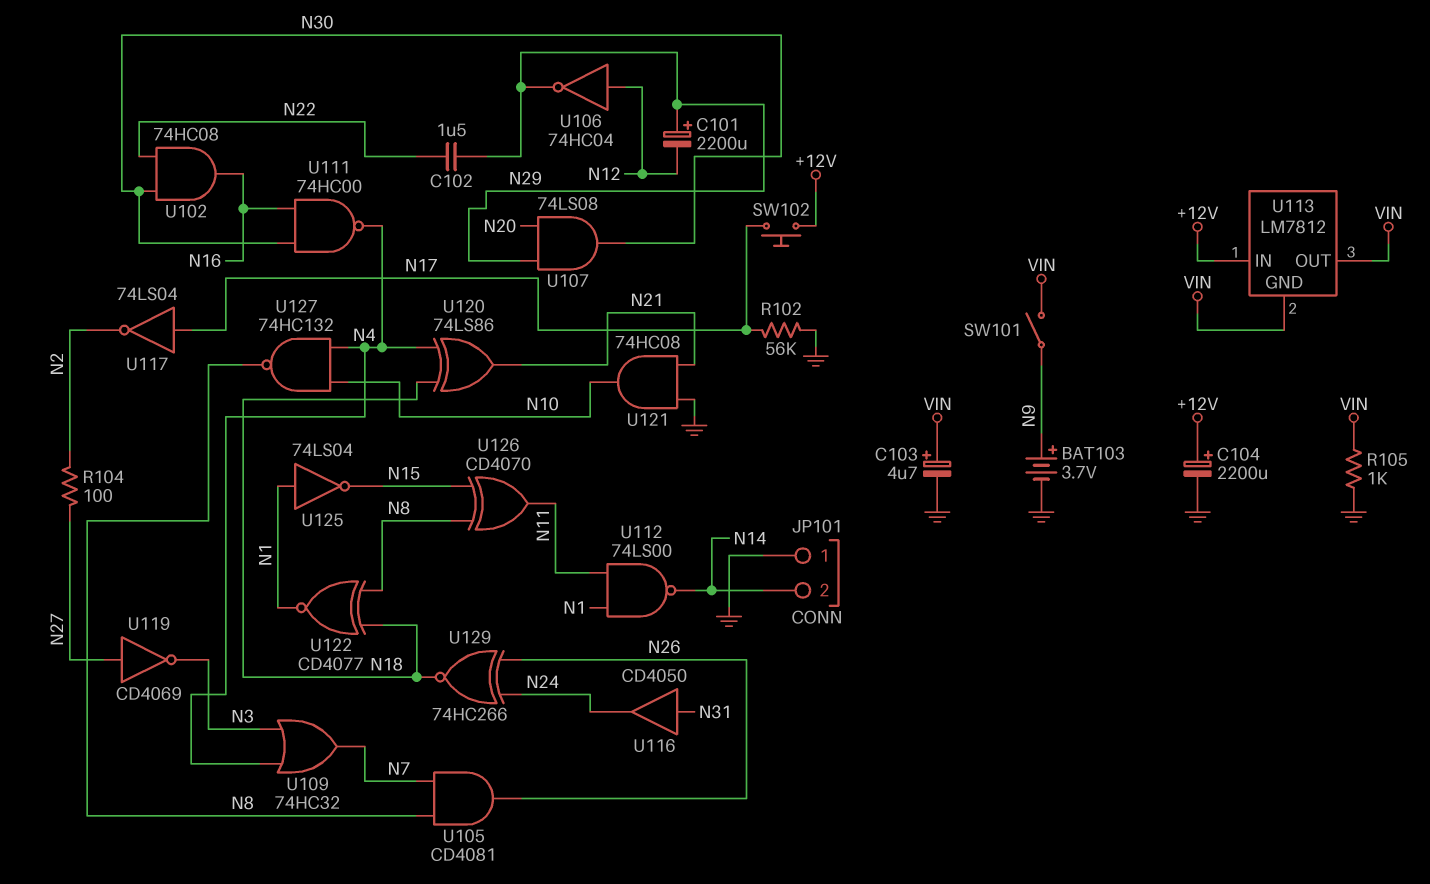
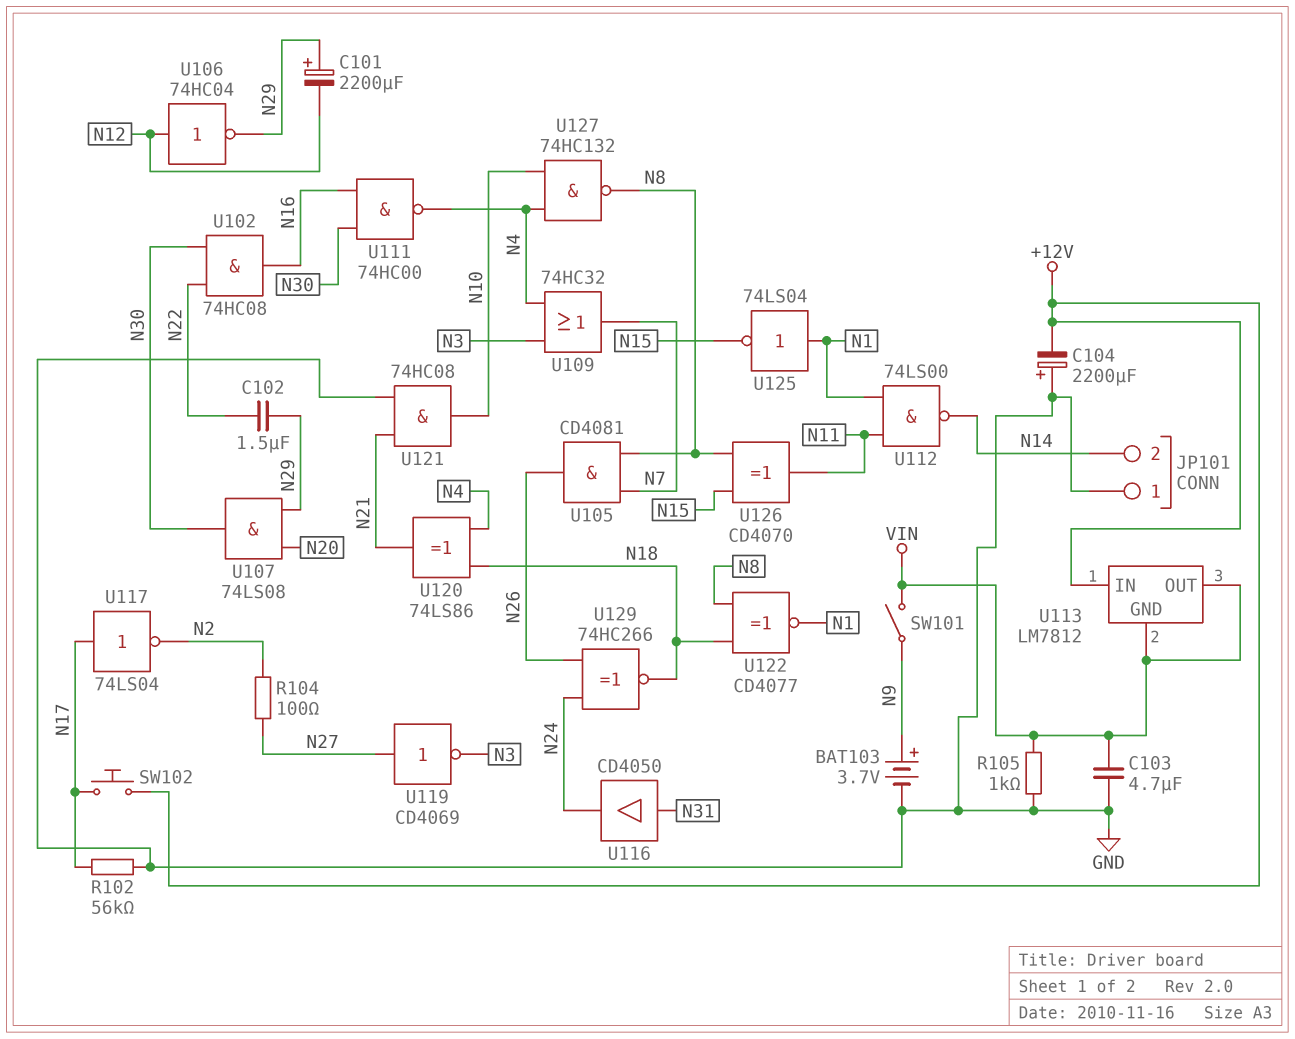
C103: 4.7uF (plus VIN, minus GND) -> 4.7uF (GND, VIN)
C104: 2200uF (plus +12V, minus GND) -> 2200uF (plus GND, minus +12V)

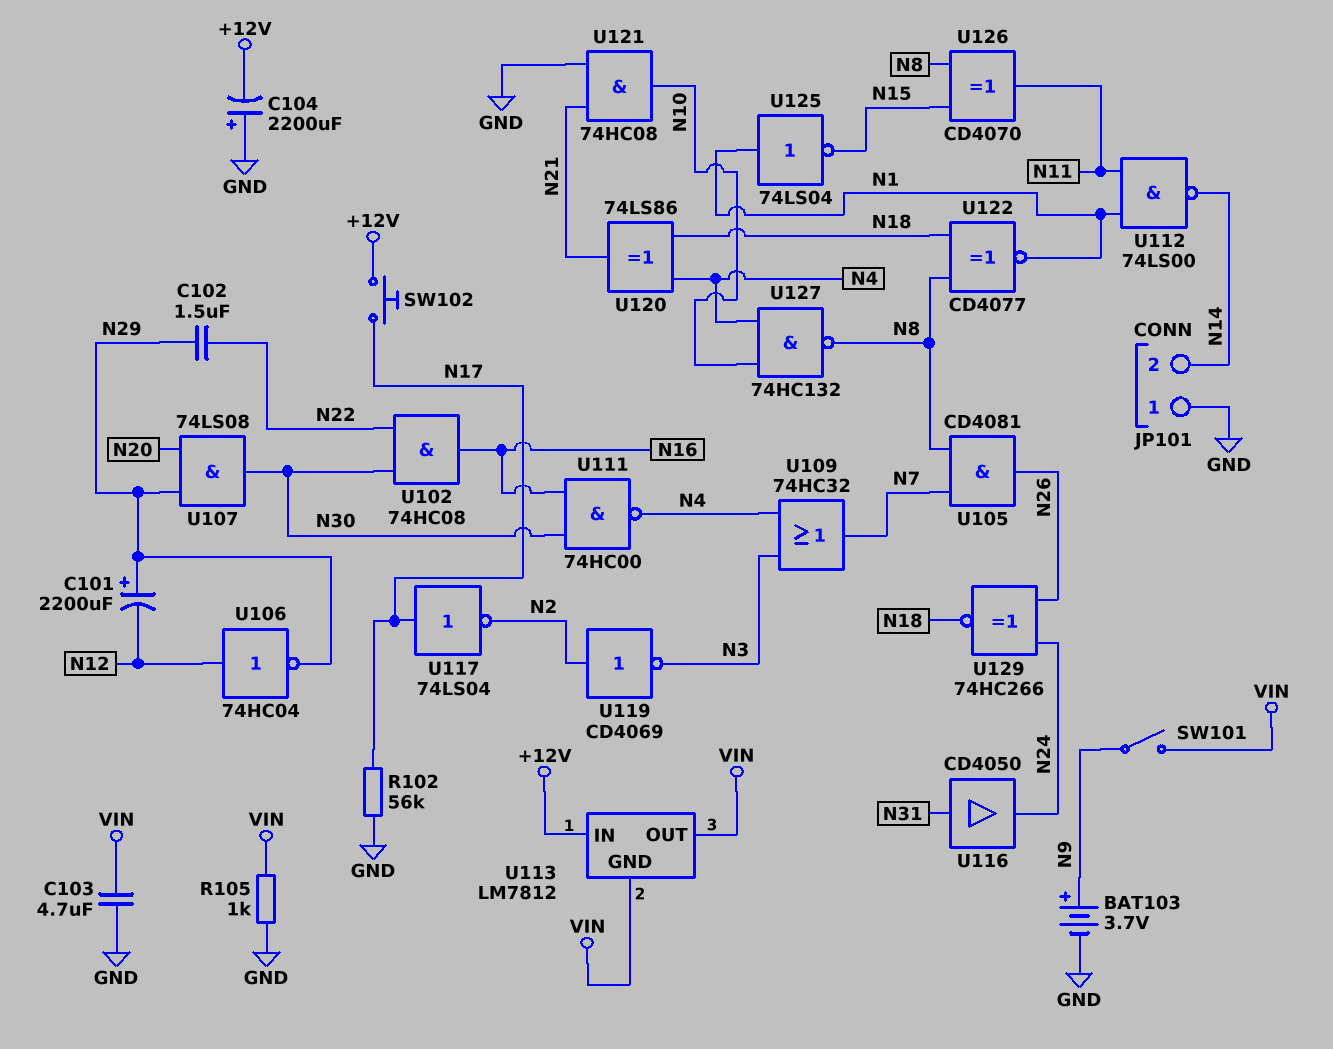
R104: 100 (N2, N27) -> none
U119: NOT CD4069 (in N27, out N3) -> NOT CD4069 (in N2, out N3)

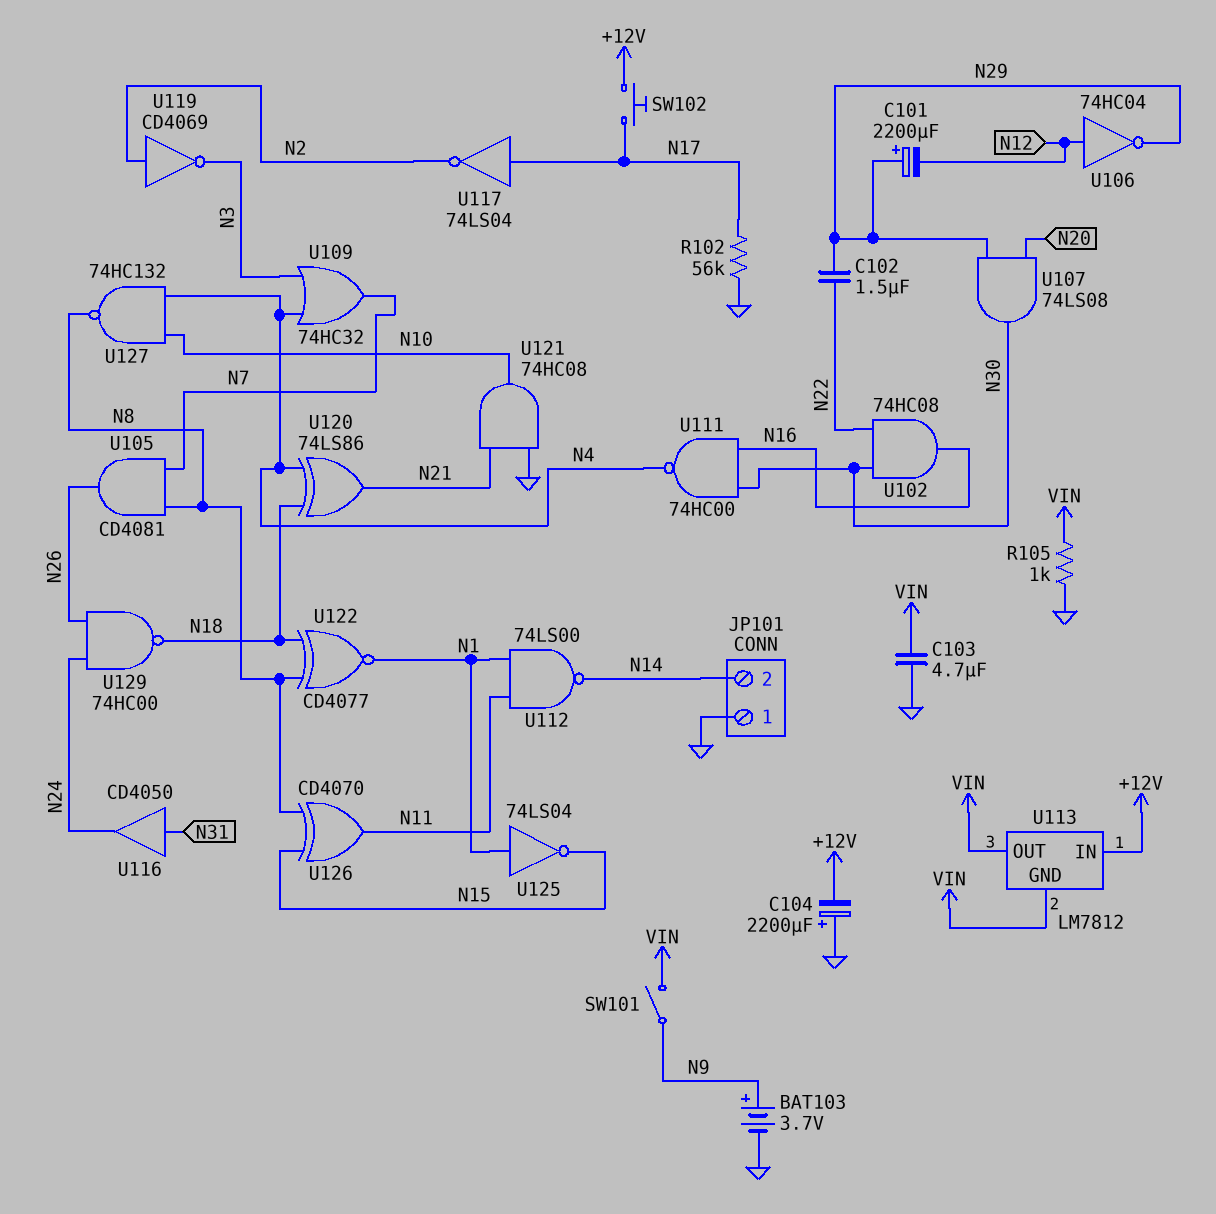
U129: XNOR 74HC266 (in N24, in N26, out N18) -> NAND 74HC00 (in N24, in N26, out N18)

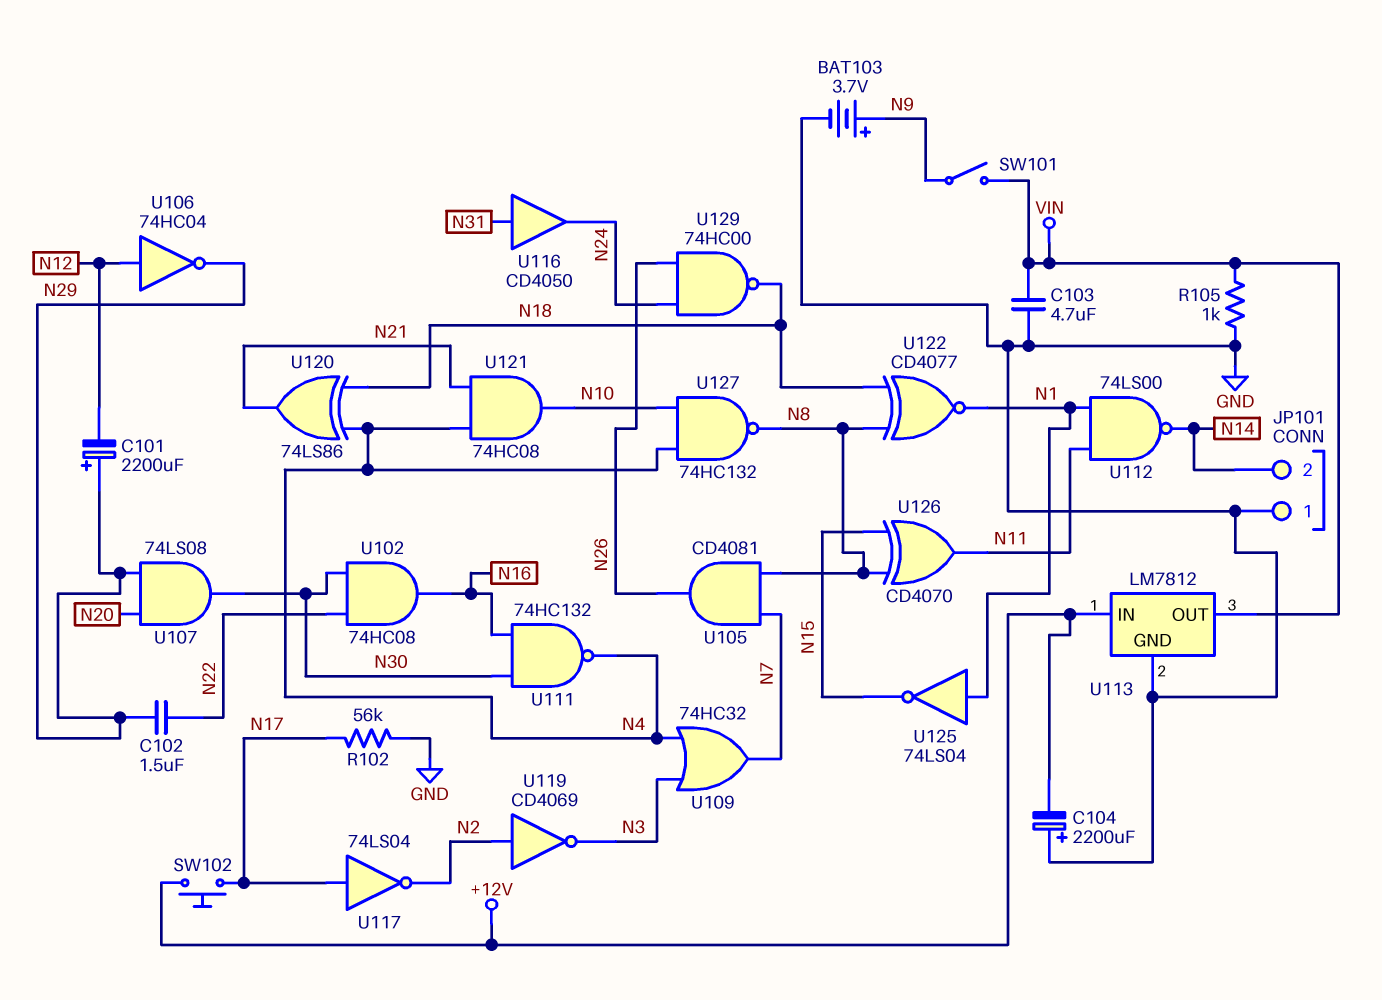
U111: NAND 74HC00 (in N16, in N30, out N4) -> NAND 74HC132 (in N16, in N30, out N4)
U113 pin GND: VIN -> GND
U121: AND 74HC08 (in GND, in N21, out N10) -> AND 74HC08 (in N4, in N21, out N10)

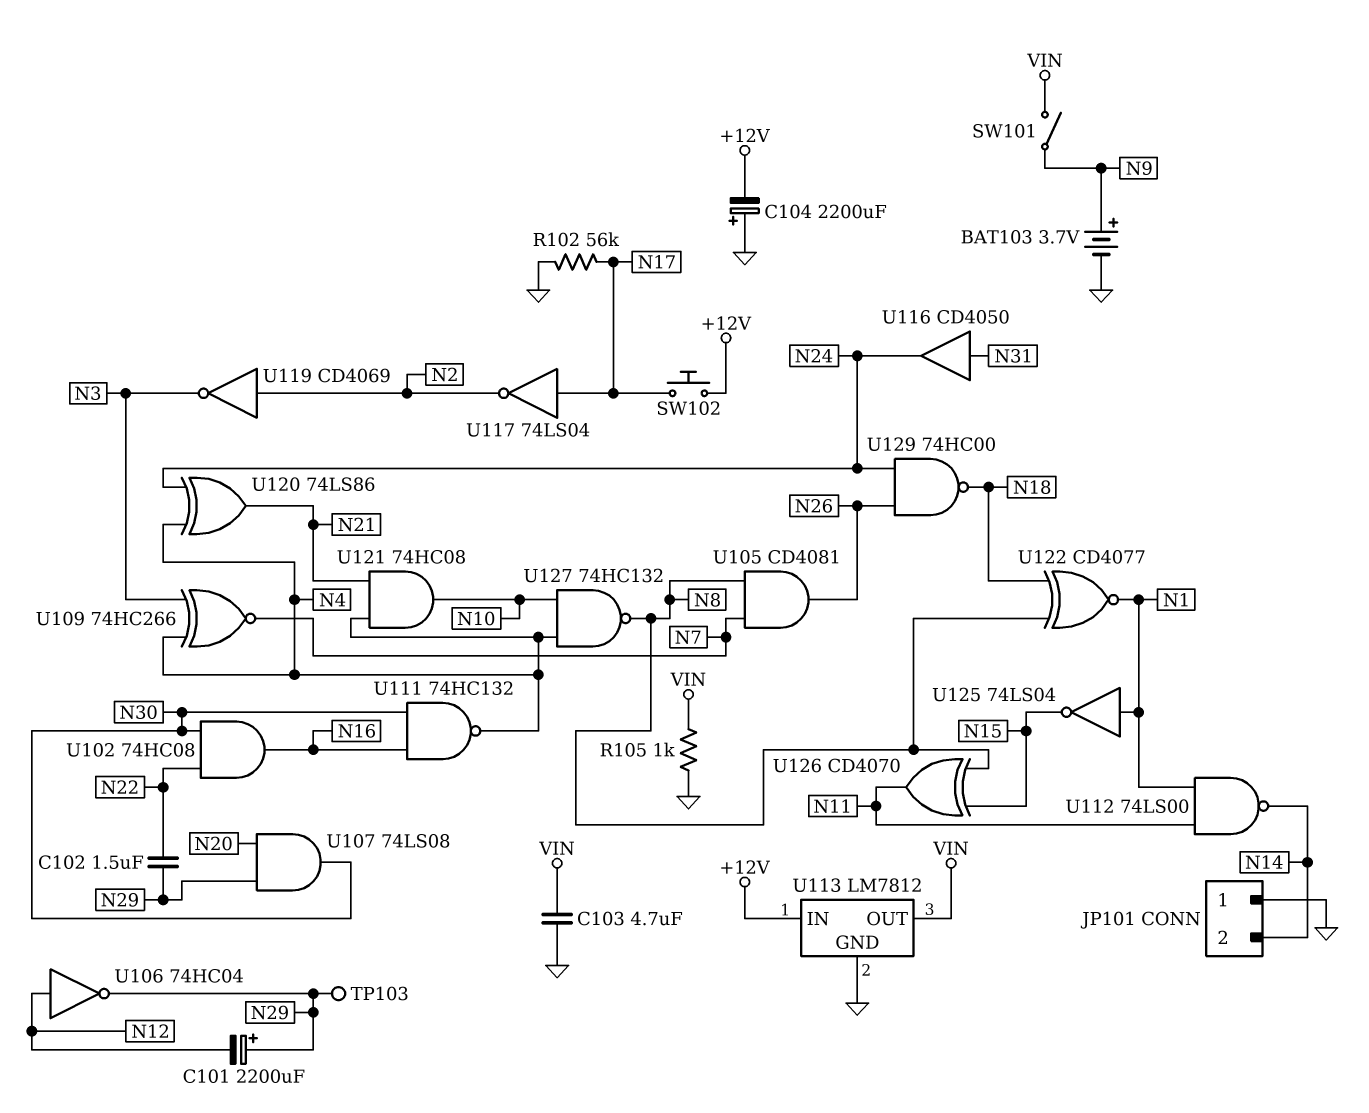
TP103: none -> test point (N29)
U109: OR 74HC32 (in N3, in N4, out N7) -> XNOR 74HC266 (in N3, in N4, out N7)
U120: XOR 74LS86 (in N4, in N18, out N21) -> XOR 74LS86 (in N4, in N24, out N21)

